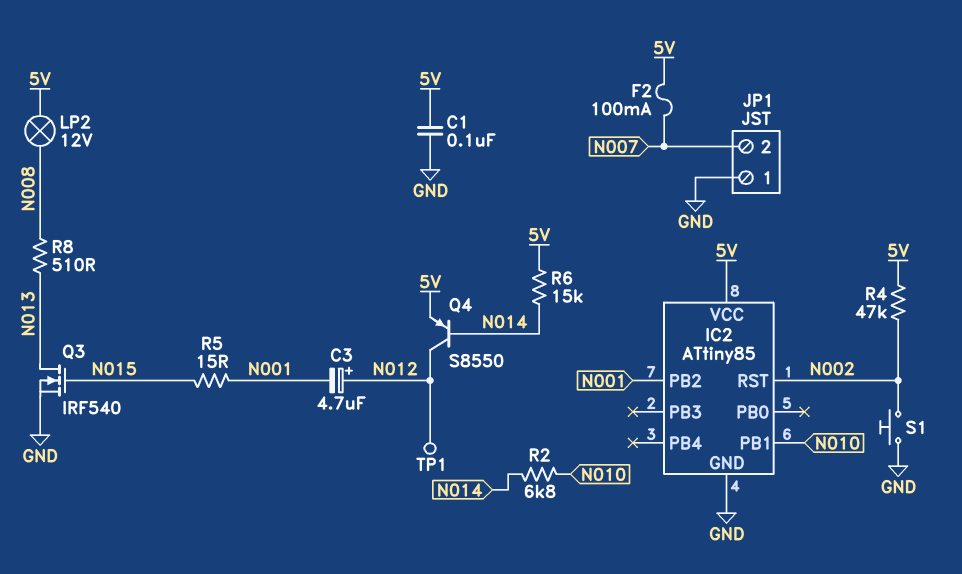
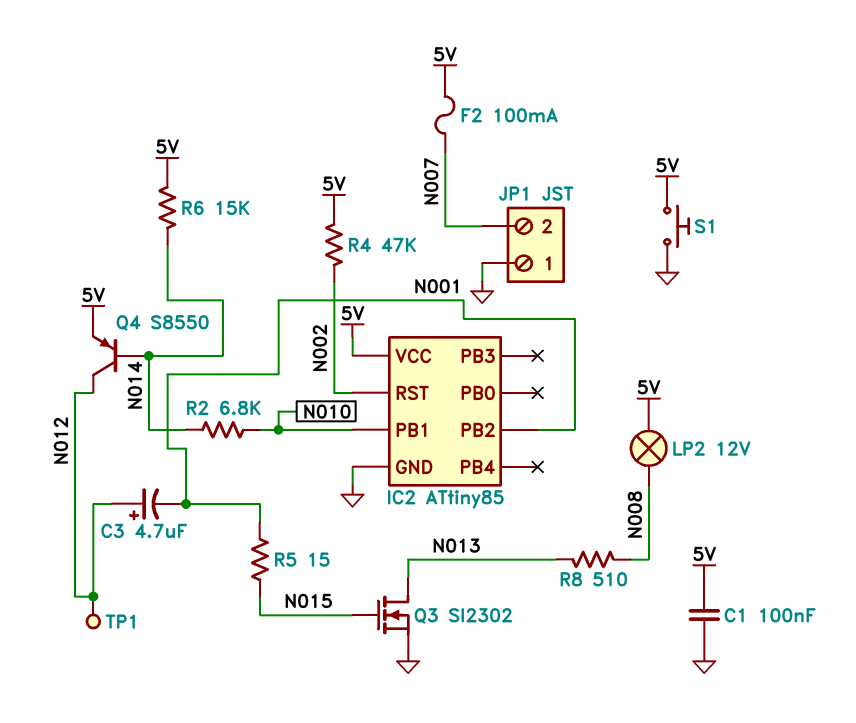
Q3: NMOS IRF540 (G N015, D N013, S GND) -> NMOS SI2302 (G N015, D N013, S GND)
S1: button (GND, N002) -> button (5V, GND)

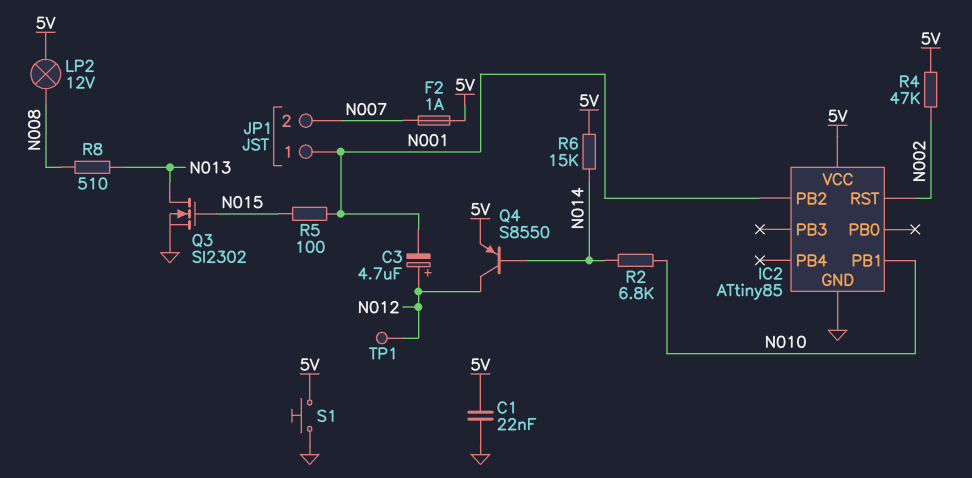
C1: 100nF (5V, GND) -> 22nF (5V, GND)
F2: 100mA (5V, N007) -> 1A (5V, N007)
JP1 pin 1: GND -> N001
R5: 15 (N001, N015) -> 100 (N001, N015)

